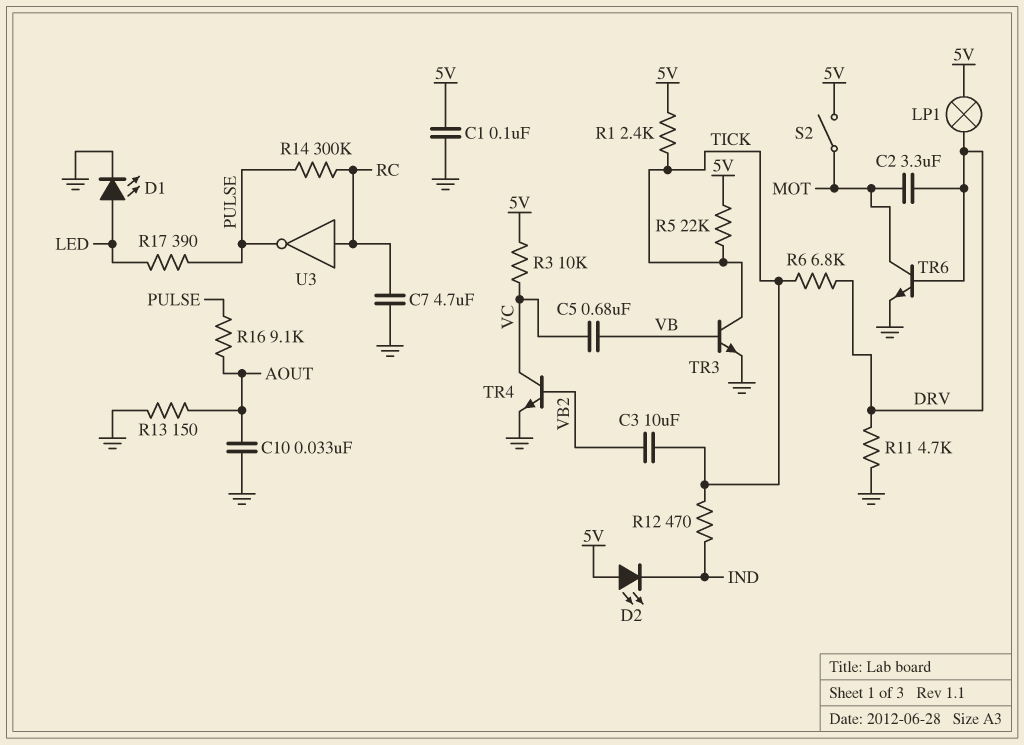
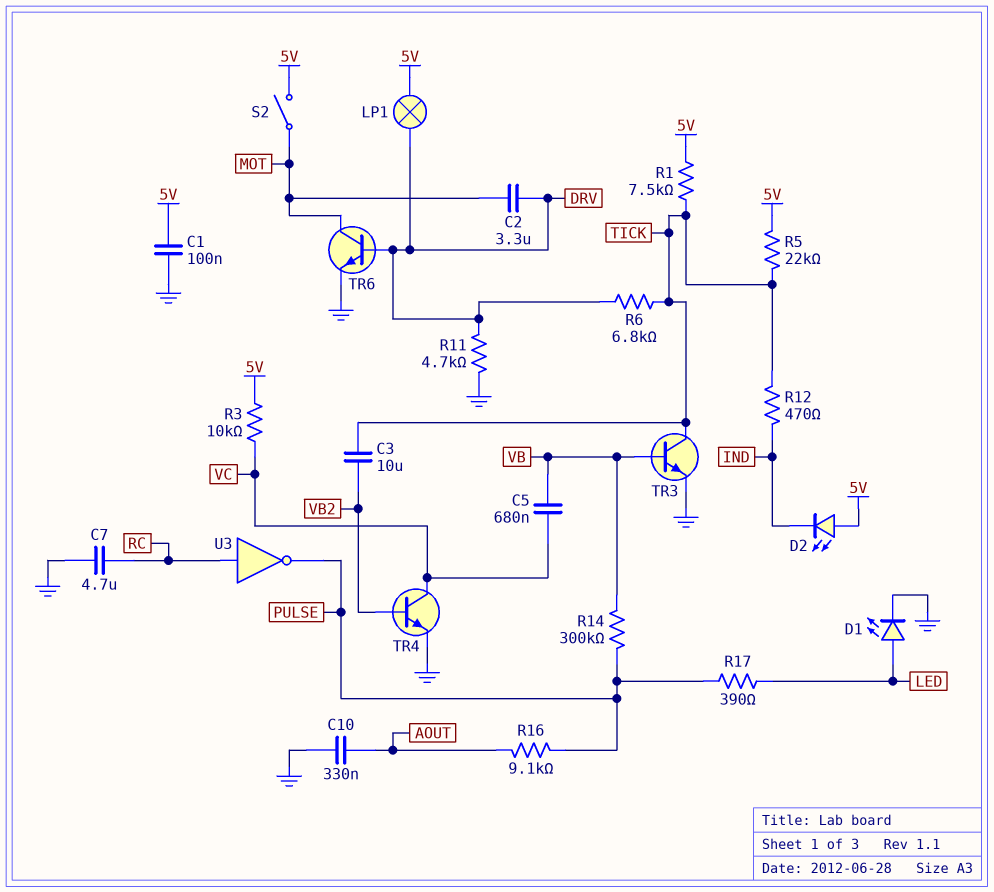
C10: 33nF (AOUT, GND) -> 330nF (AOUT, GND)
R1: 2.4k (5V, TICK) -> 7.5k (5V, TICK)
R13: 150 (AOUT, GND) -> none
R14: 300k (PULSE, RC) -> 300k (PULSE, VB)

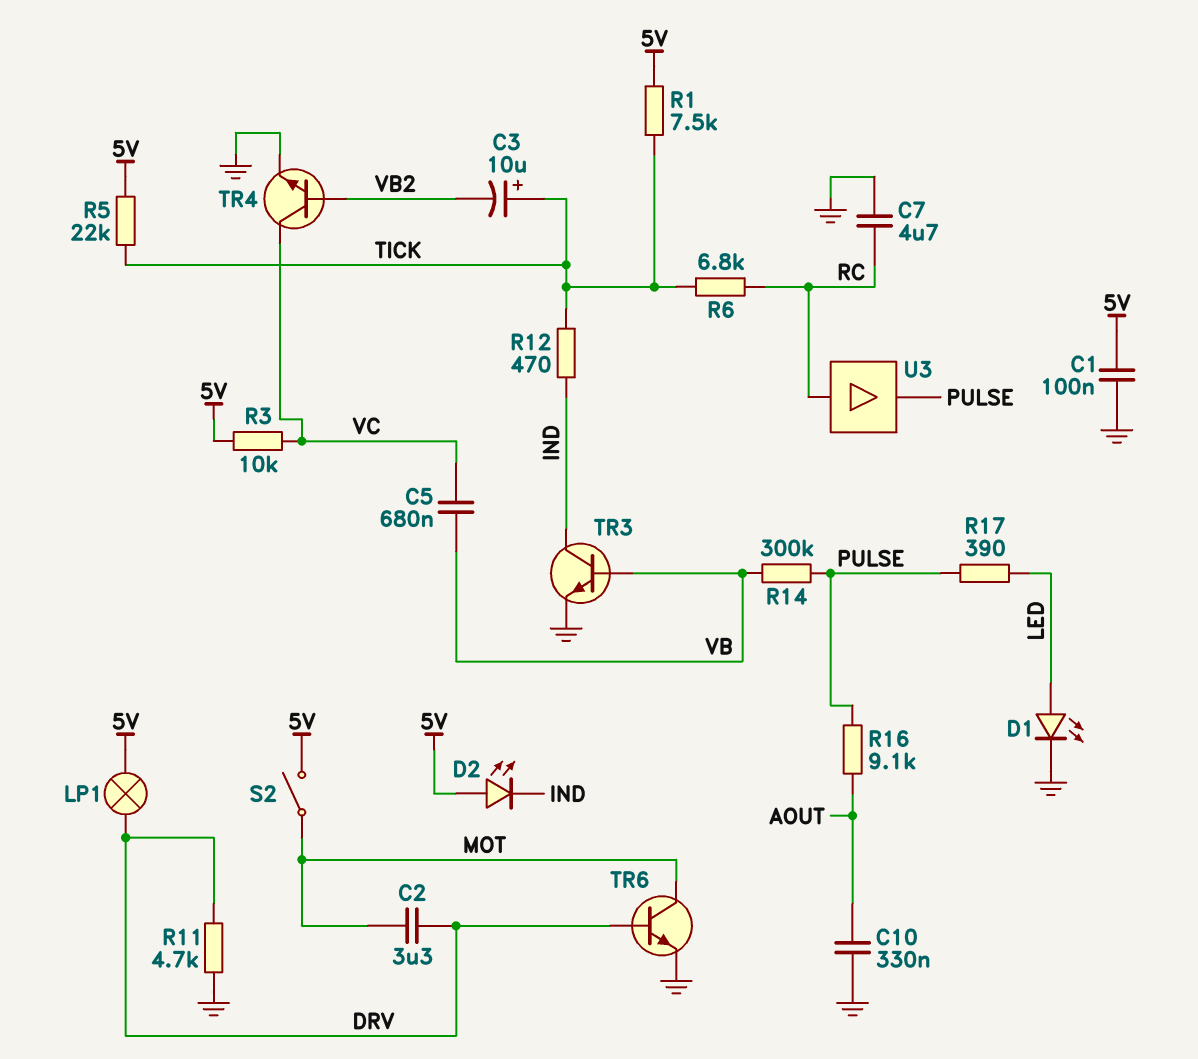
C3: 10uF (TICK, VB2) -> 10uF (plus TICK, minus VB2)
R6: 6.8k (DRV, TICK) -> 6.8k (RC, TICK)
TR3: NPN (B VB, C TICK, E GND) -> NPN (B VB, C IND, E GND)
U3: NOT (in RC, out PULSE) -> buffer (in RC, out PULSE)

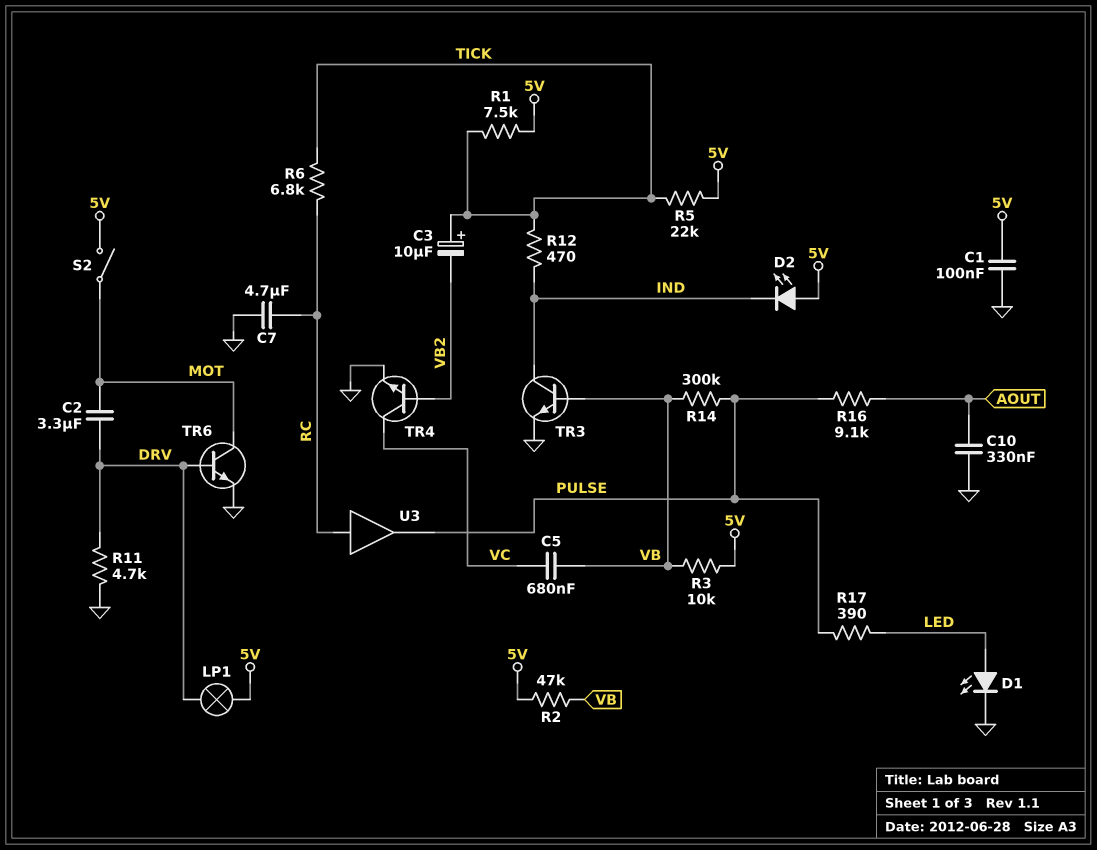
R2: none -> 47k (5V, VB)
R3: 10k (5V, VC) -> 10k (5V, VB)

